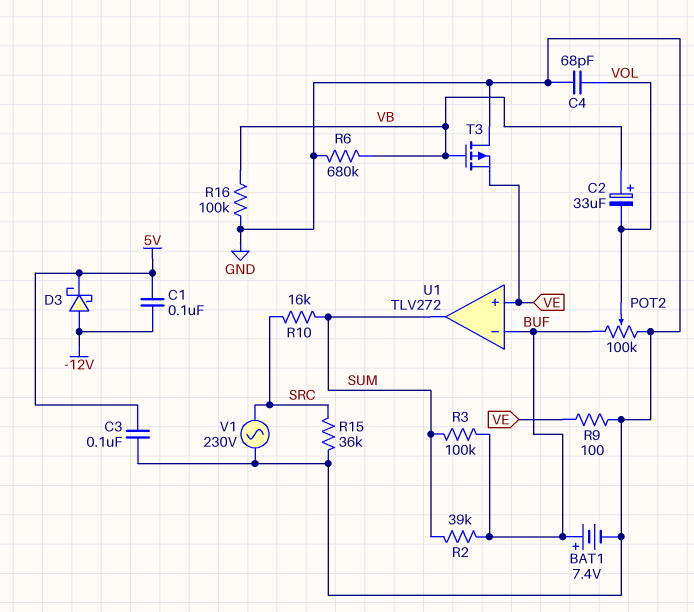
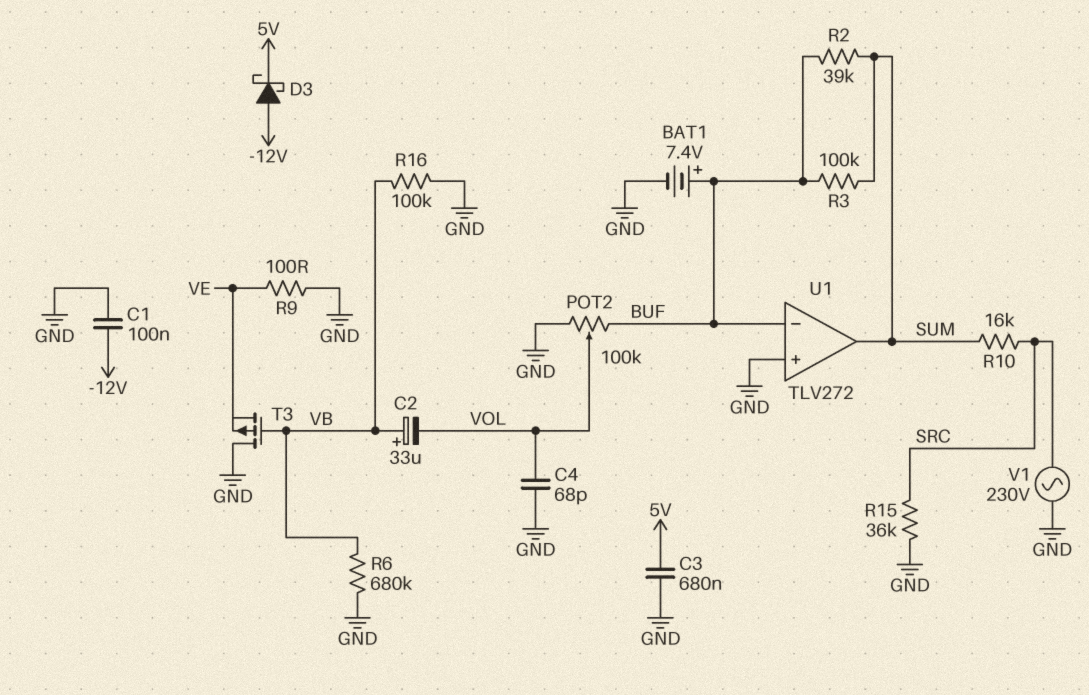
C1: 100nF (-12V, 5V) -> 100nF (-12V, GND)
C3: 100nF (5V, GND) -> 680nF (5V, GND)
U1 pin in+: VE -> GND

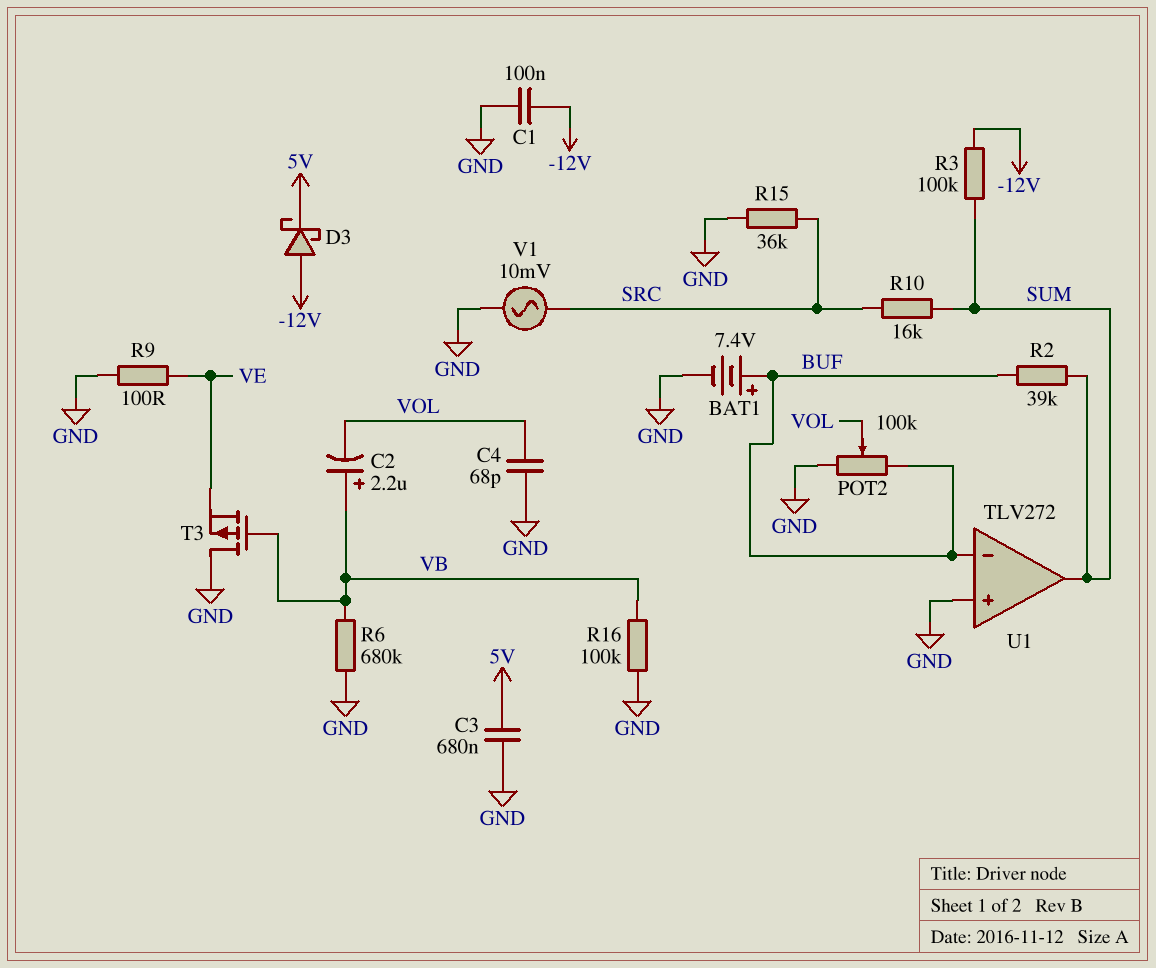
C2: 33uF (plus VB, minus VOL) -> 2.2uF (plus VB, minus VOL)
R3: 100k (BUF, SUM) -> 100k (-12V, SUM)
V1: AC 230V (GND, SRC) -> AC 10mV (GND, SRC)

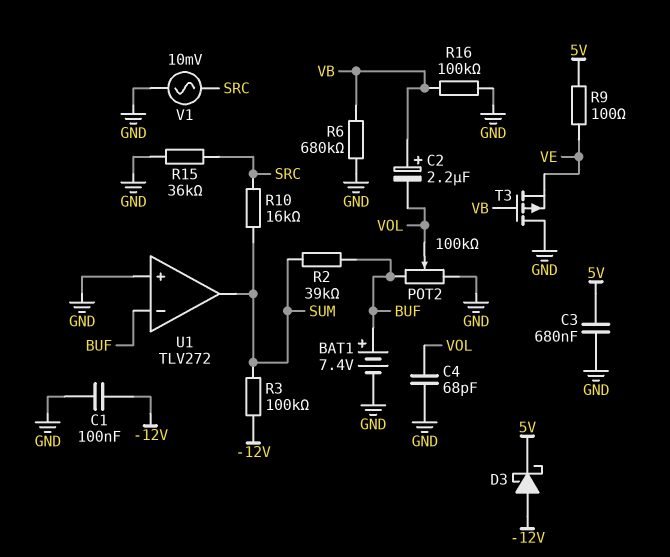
R9: 100 (GND, VE) -> 100 (5V, VE)

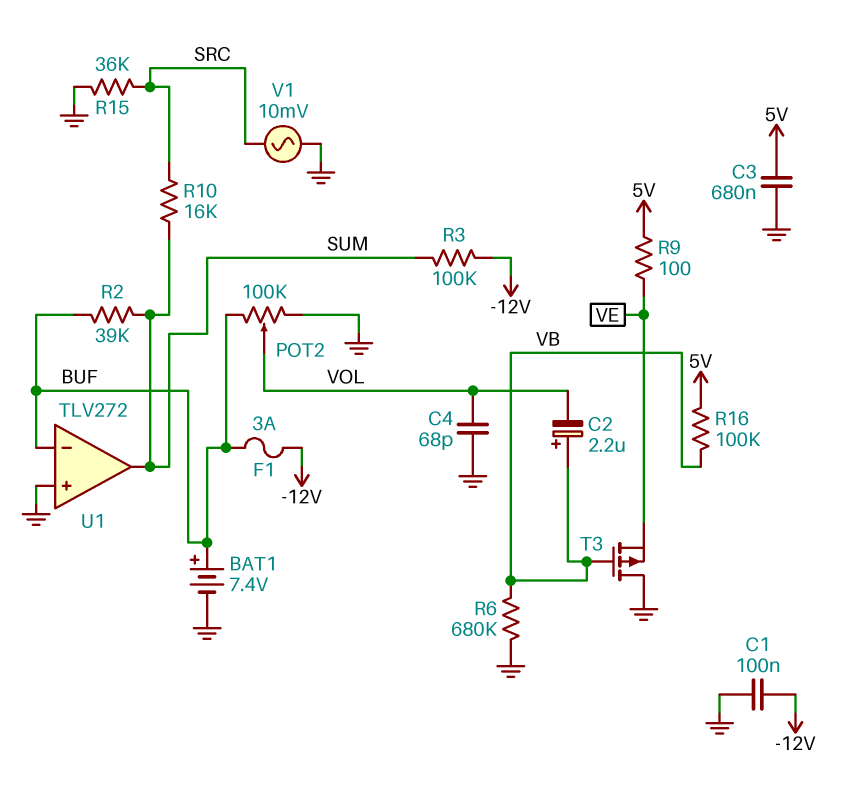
D3: schottky (A -12V, K 5V) -> none
F1: none -> 3A (-12V, BUF)
R16: 100k (GND, VB) -> 100k (5V, VB)

